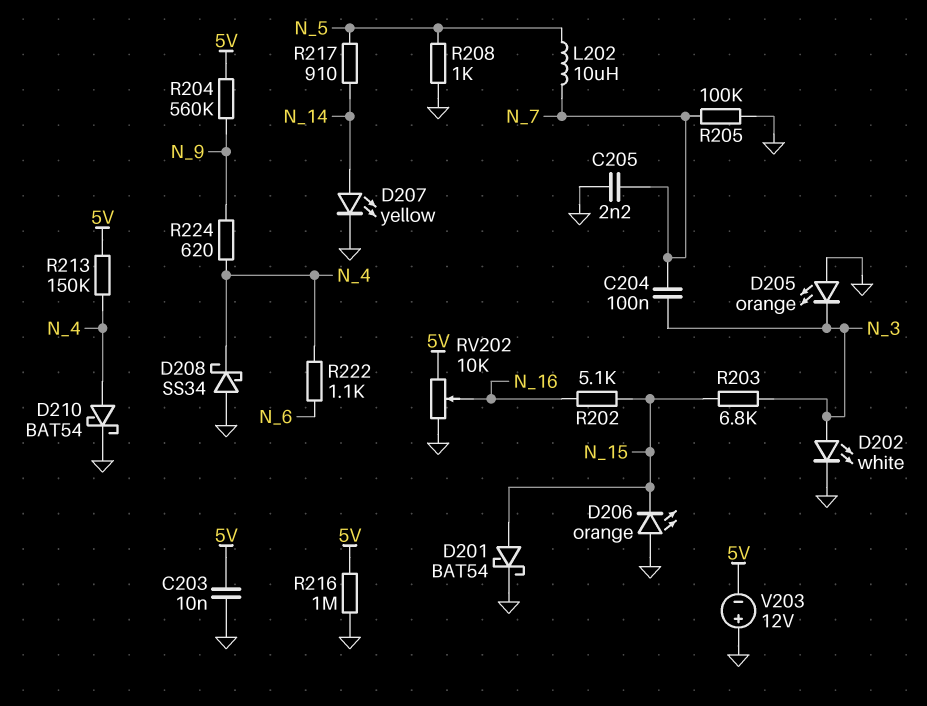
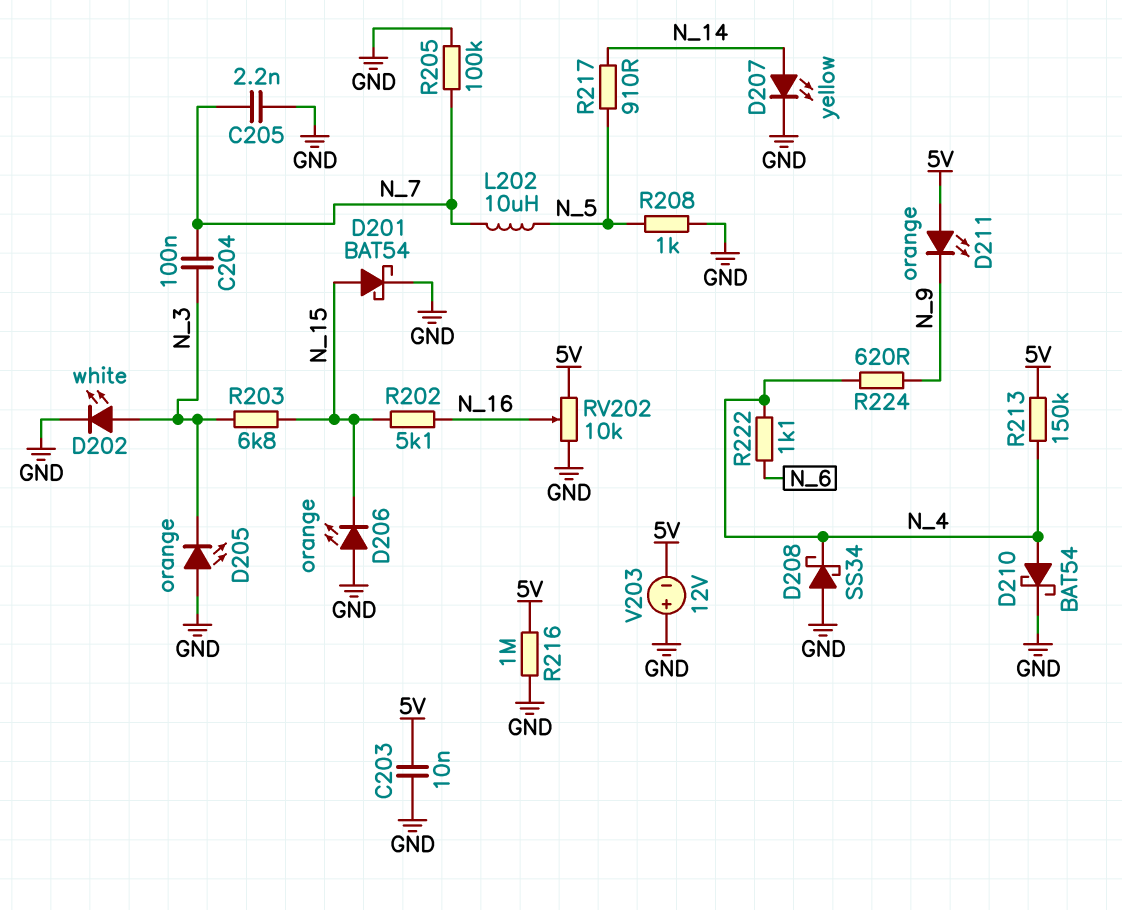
D211: none -> LED orange (A 5V, K N_9)
R204: 560k (5V, N_9) -> none

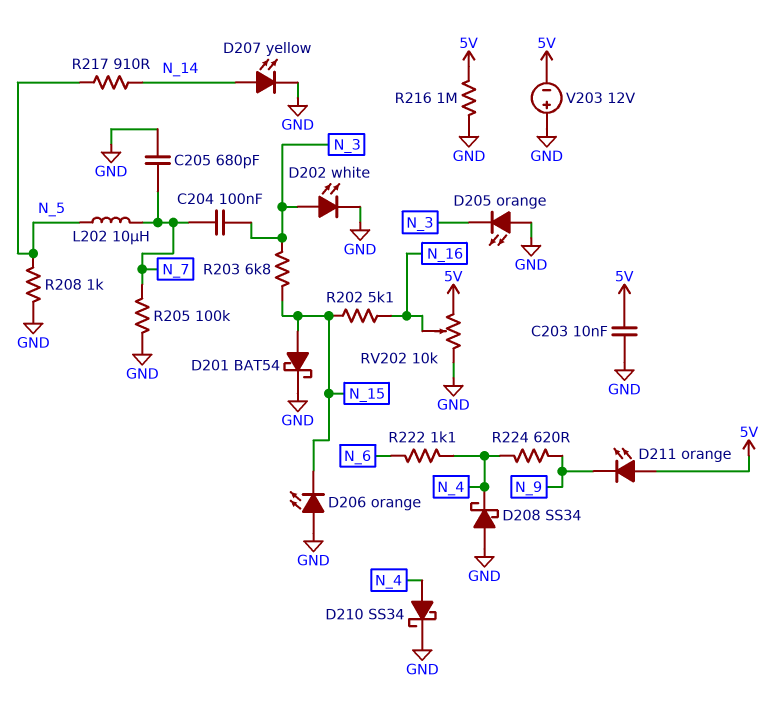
C205: 2.2nF (GND, N_7) -> 680pF (GND, N_7)
D210: schottky BAT54 (A N_4, K GND) -> schottky SS34 (A N_4, K GND)
R213: 150k (5V, N_4) -> none

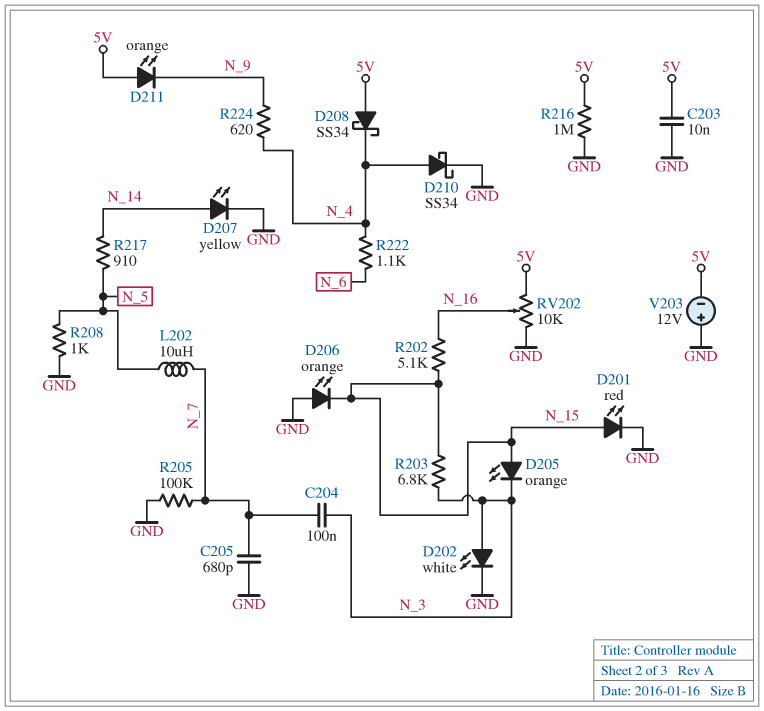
D201: schottky BAT54 (A N_15, K GND) -> LED red (A N_15, K GND)
D205: LED orange (A GND, K N_3) -> LED orange (A N_15, K N_3)
D208: schottky SS34 (A GND, K N_4) -> schottky SS34 (A 5V, K N_4)

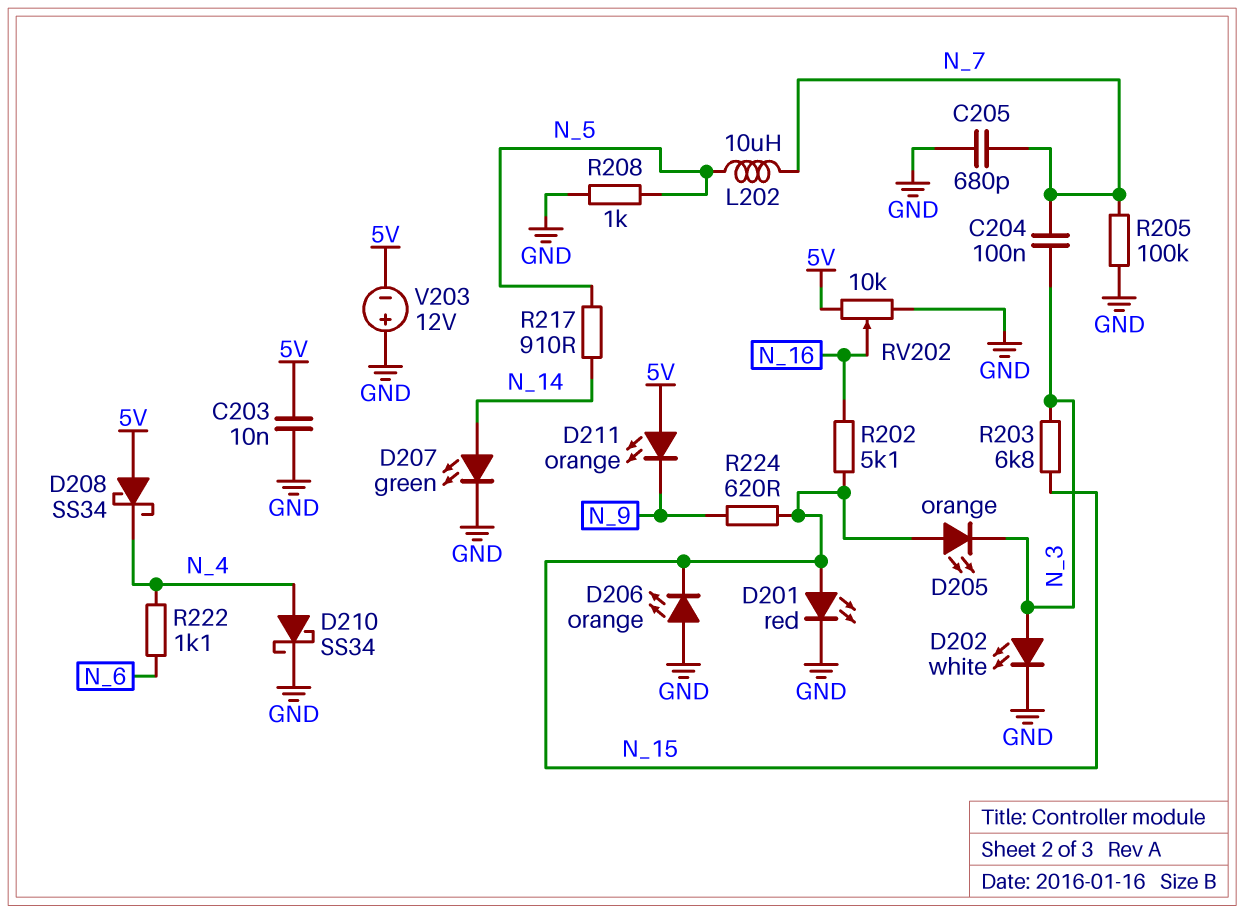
D207: LED yellow (A N_14, K GND) -> LED green (A N_14, K GND)
R216: 1M (5V, GND) -> none
R224: 620 (N_4, N_9) -> 620 (N_9, N_15)

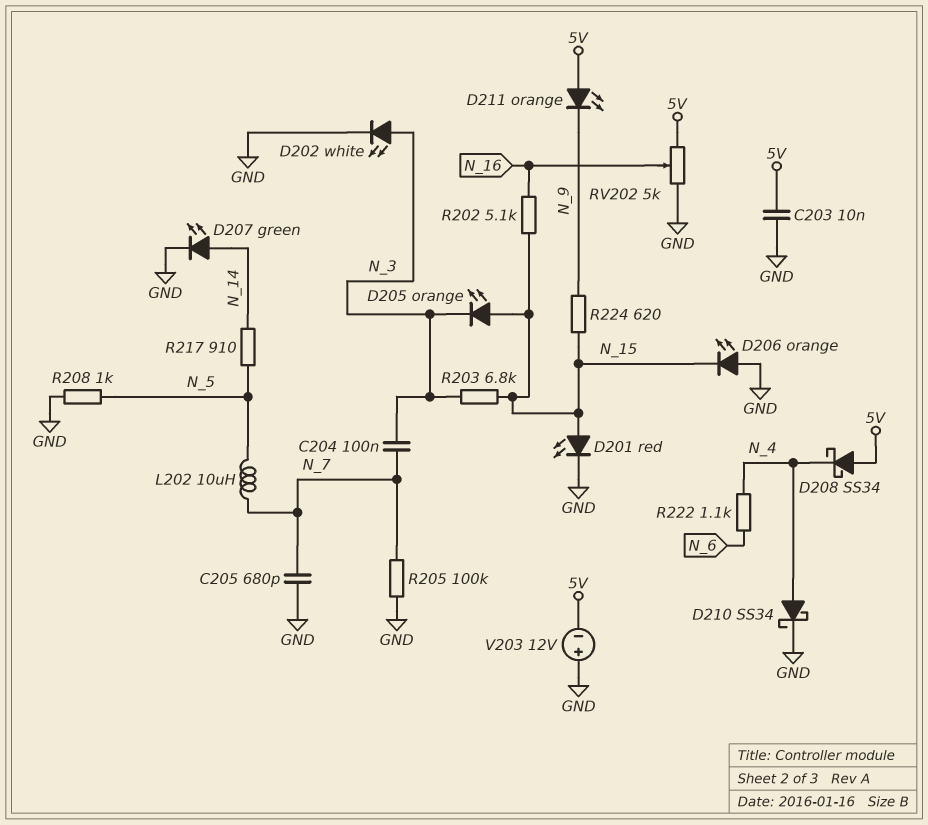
RV202: 10k (5V, GND, wiper N_16) -> 5k (5V, GND, wiper N_16)

